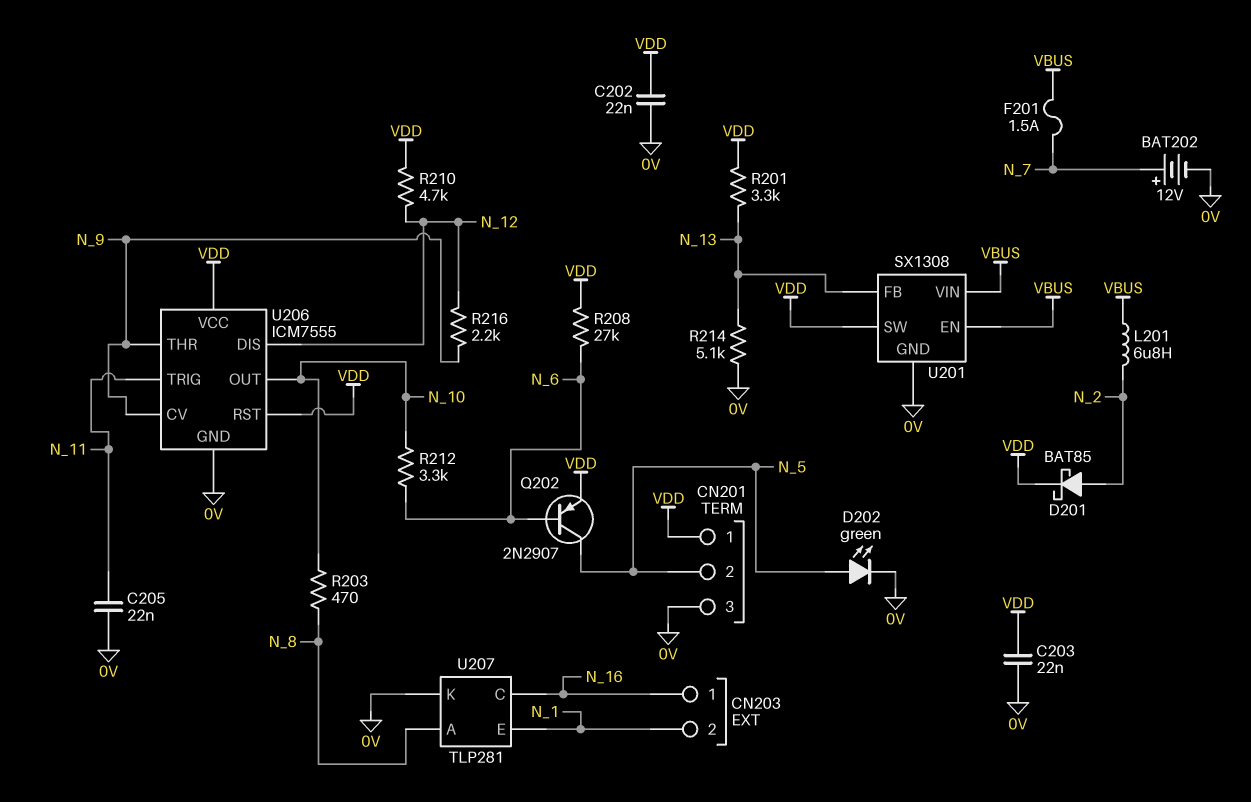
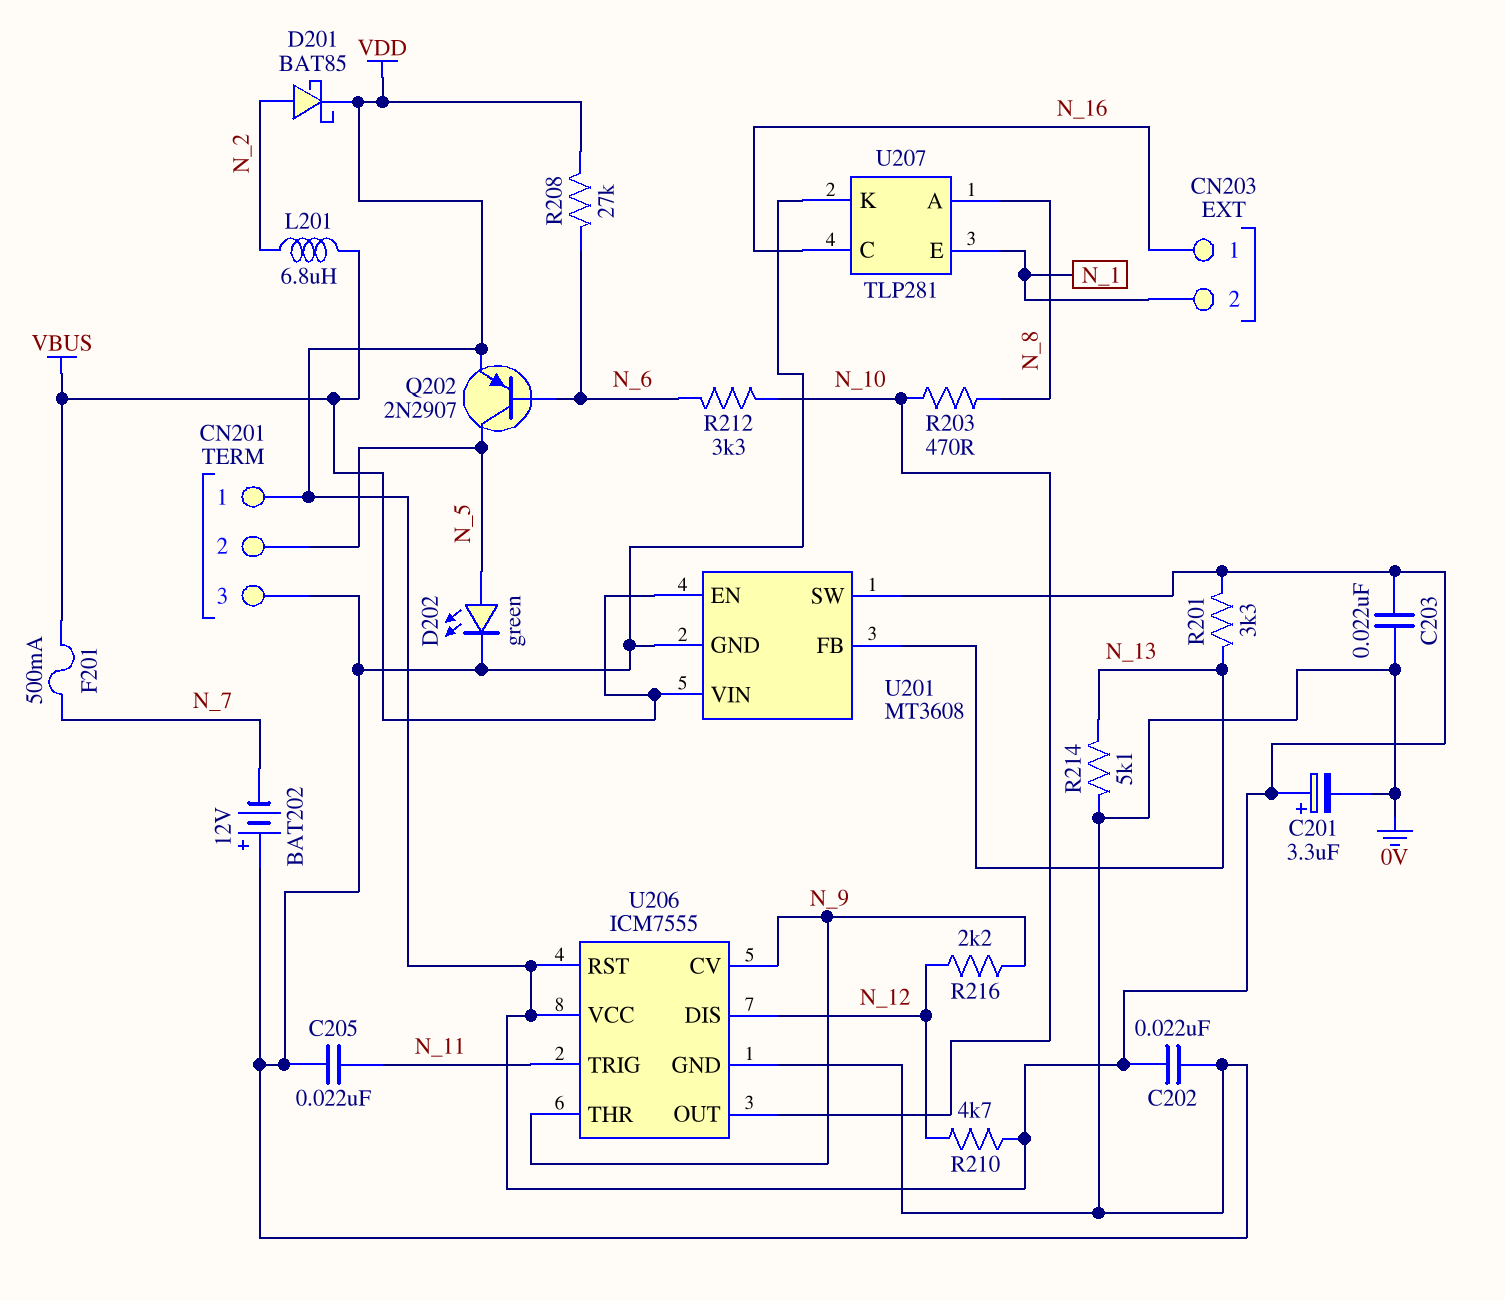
BAT202: 12V (plus N_7, minus 0V) -> 12V (plus 0V, minus N_7)
C201: none -> 3.3uF (plus VDD, minus 0V)
F201: 1.5A (N_7, VBUS) -> 500mA (N_7, VBUS)
U201: SX1308 -> MT3608

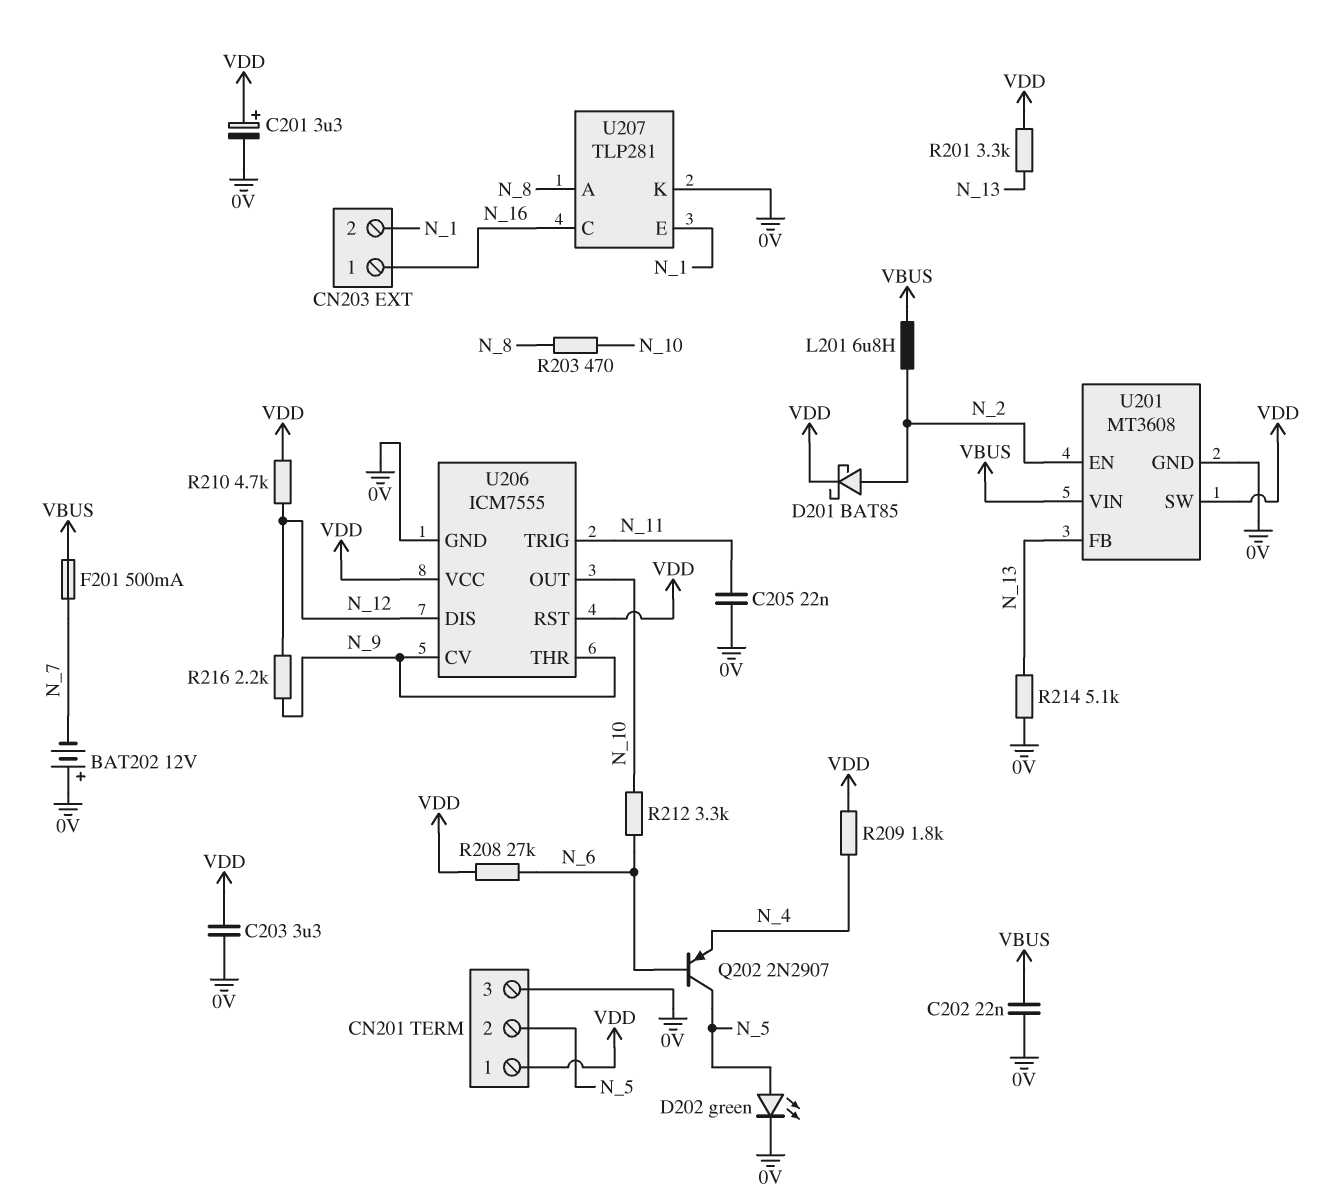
C202: 22nF (0V, VDD) -> 22nF (0V, VBUS)
C203: 22nF (0V, VDD) -> 3.3uF (0V, VDD)
Q202: PNP 2N2907 (B N_6, C N_5, E VDD) -> PNP 2N2907 (B N_6, C N_5, E N_4)
R209: none -> 1.8k (N_4, VDD)
U201 pin EN: VBUS -> N_2

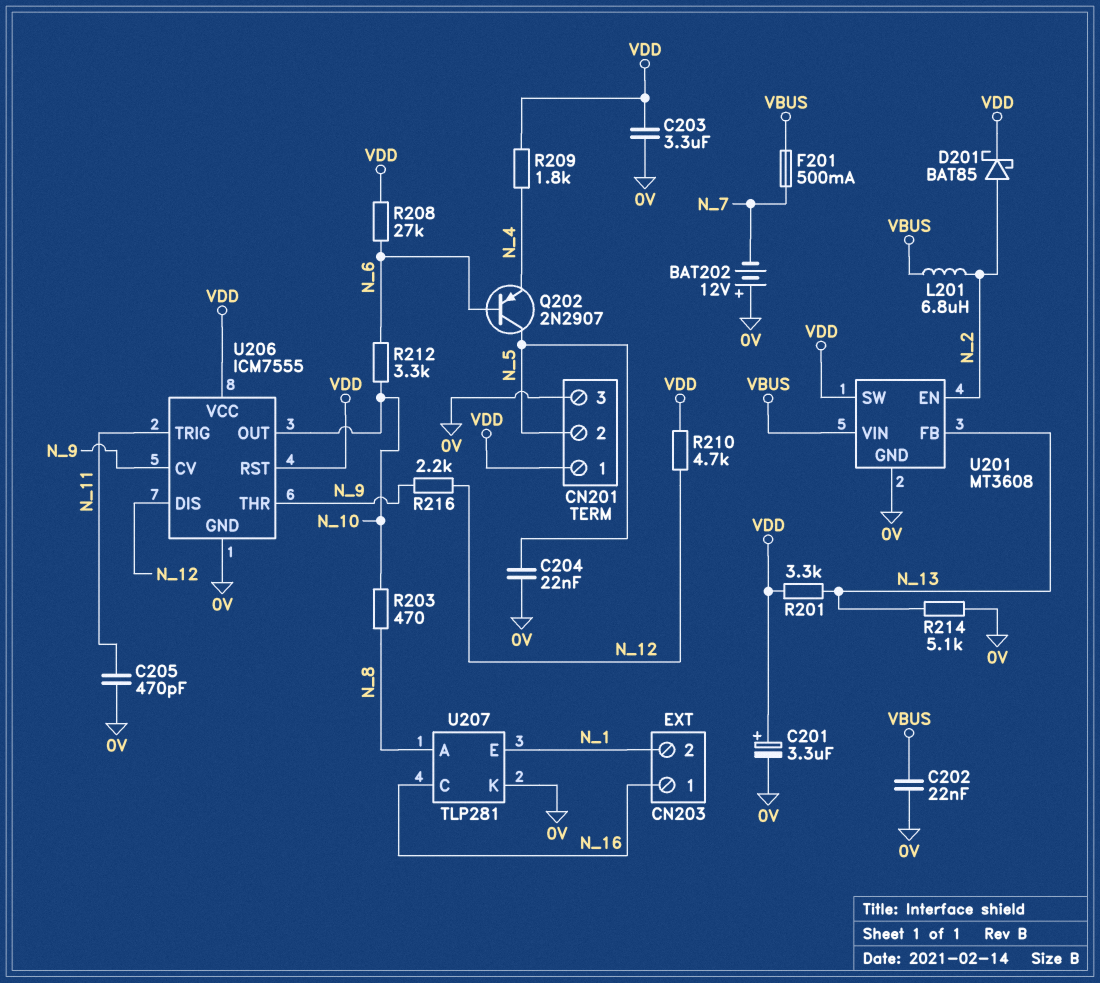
C204: none -> 22nF (0V, N_5)
C205: 22nF (0V, N_11) -> 470pF (0V, N_11)
D202: LED green (A N_5, K 0V) -> none

